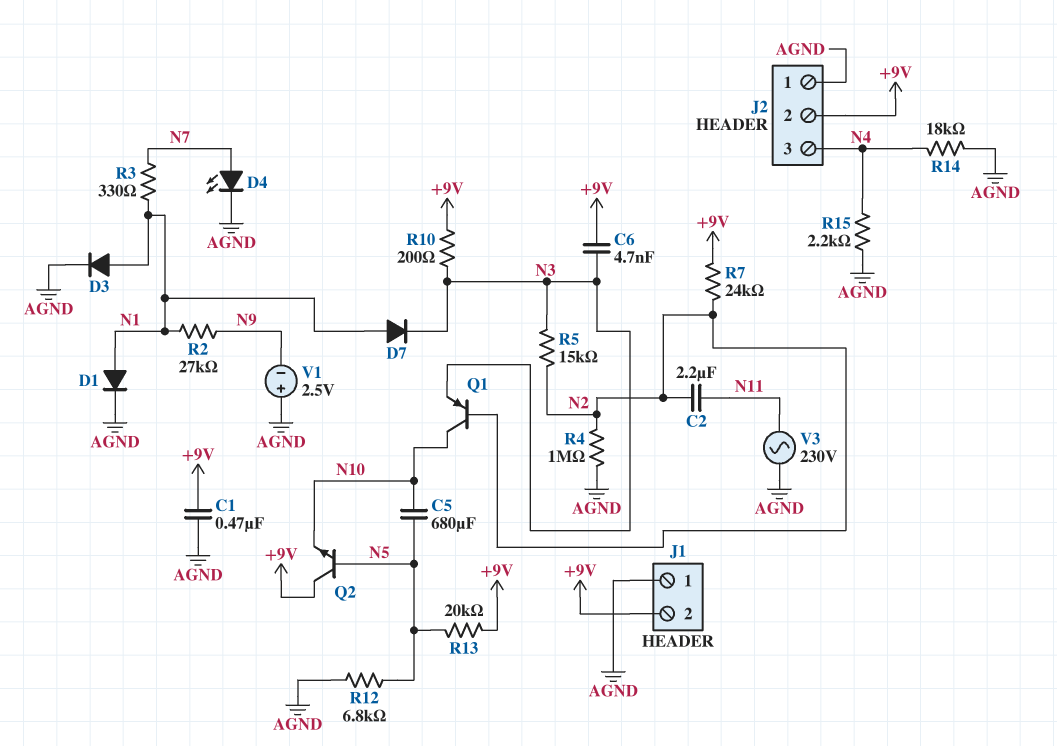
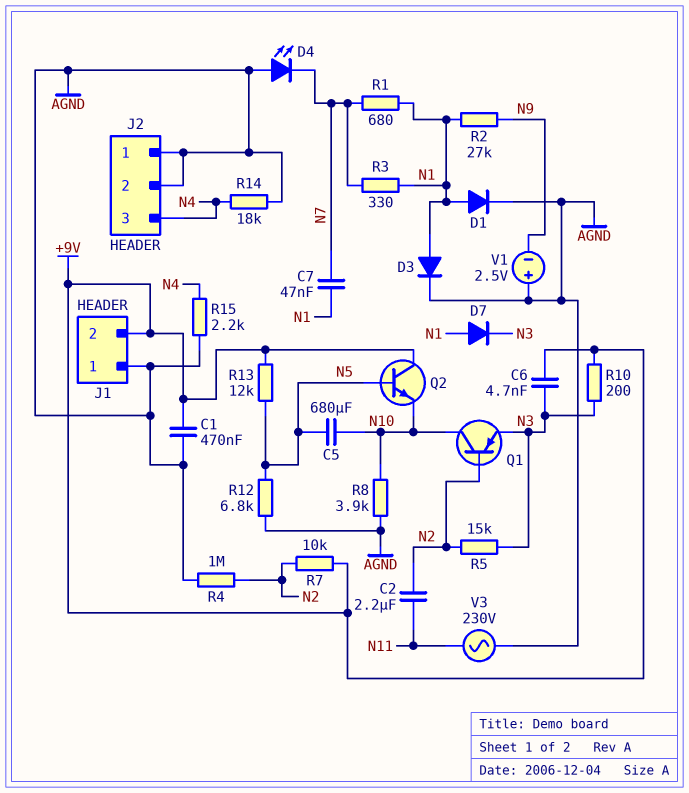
C7: none -> 47nF (N1, N7)
D4: LED (A N7, K AGND) -> LED (A AGND, K N7)
J2 pin 2: +9V -> AGND
R1: none -> 680 (N1, N7)
R7: 24k (+9V, N2) -> 10k (+9V, N2)
R8: none -> 3.9k (AGND, N10)
R13: 20k (+9V, N5) -> 12k (+9V, N5)

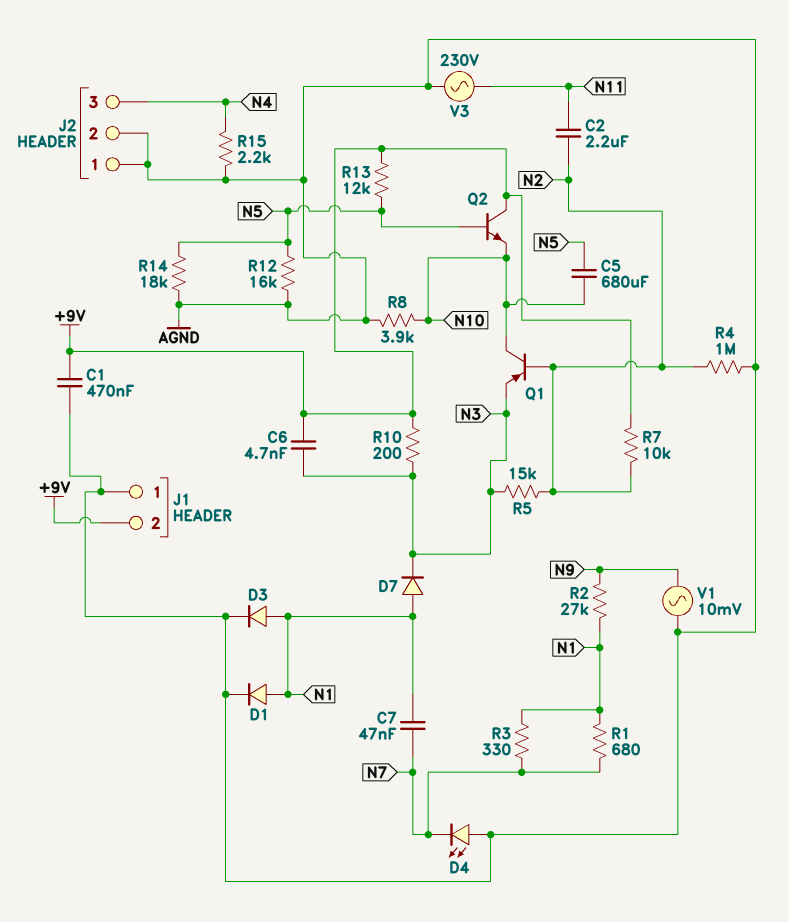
R12: 6.8k (AGND, N5) -> 16k (AGND, N5)
R14: 18k (AGND, N4) -> 18k (AGND, N5)
V1: 2.5V (plus AGND, minus N9) -> AC 10mV (AGND, N9)

